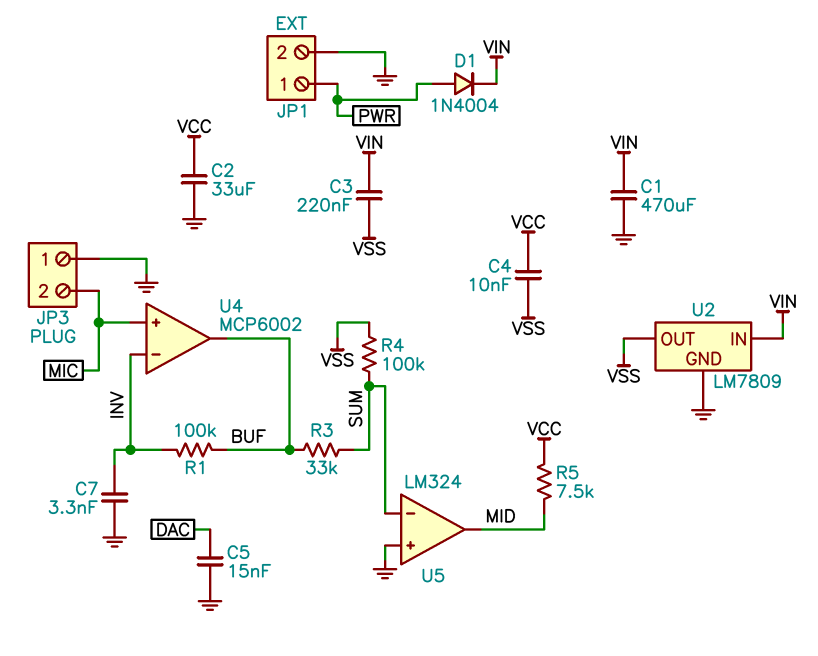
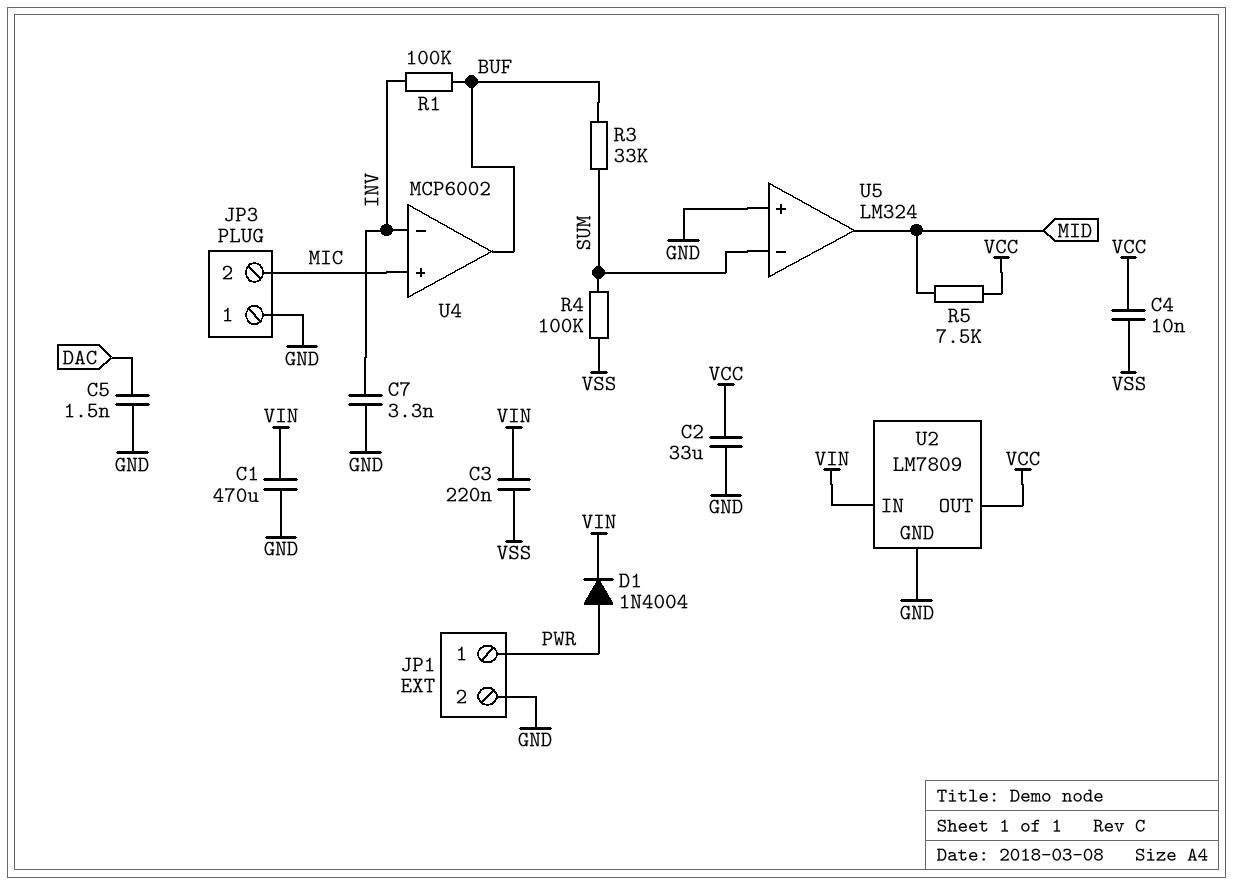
C5: 15nF (DAC, GND) -> 1.5nF (DAC, GND)
U2 pin OUT: VSS -> VCC

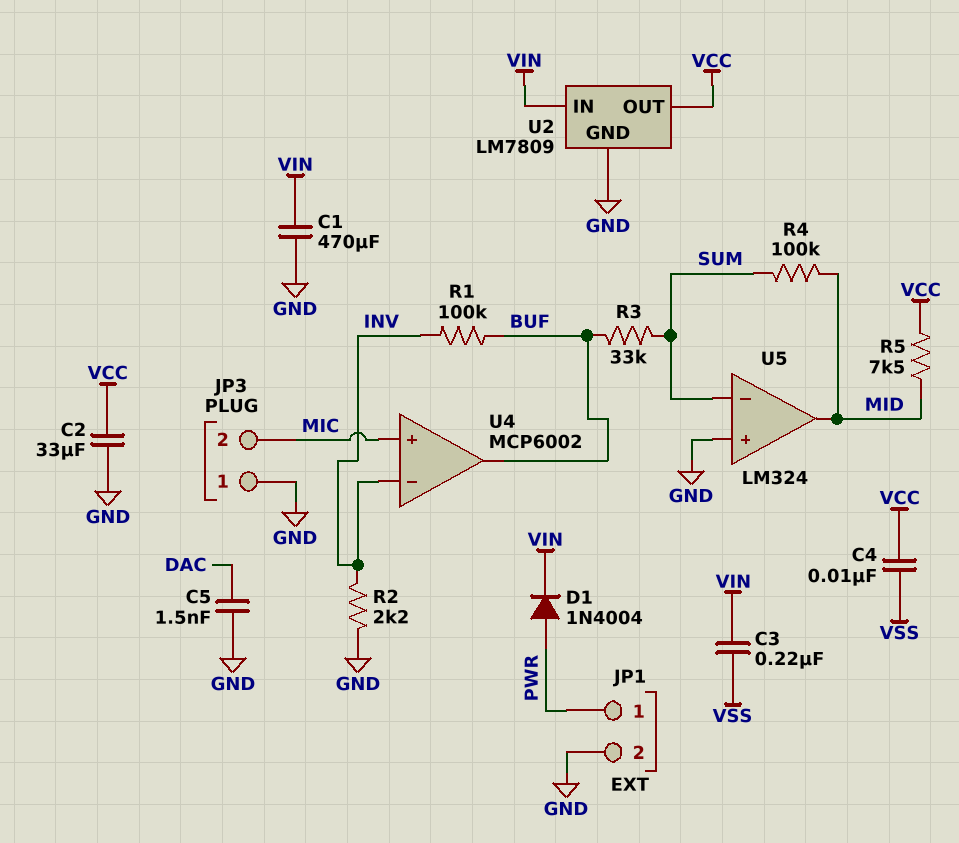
C7: 3.3nF (GND, INV) -> none
R2: none -> 2.2k (GND, INV)
R4: 100k (SUM, VSS) -> 100k (MID, SUM)

